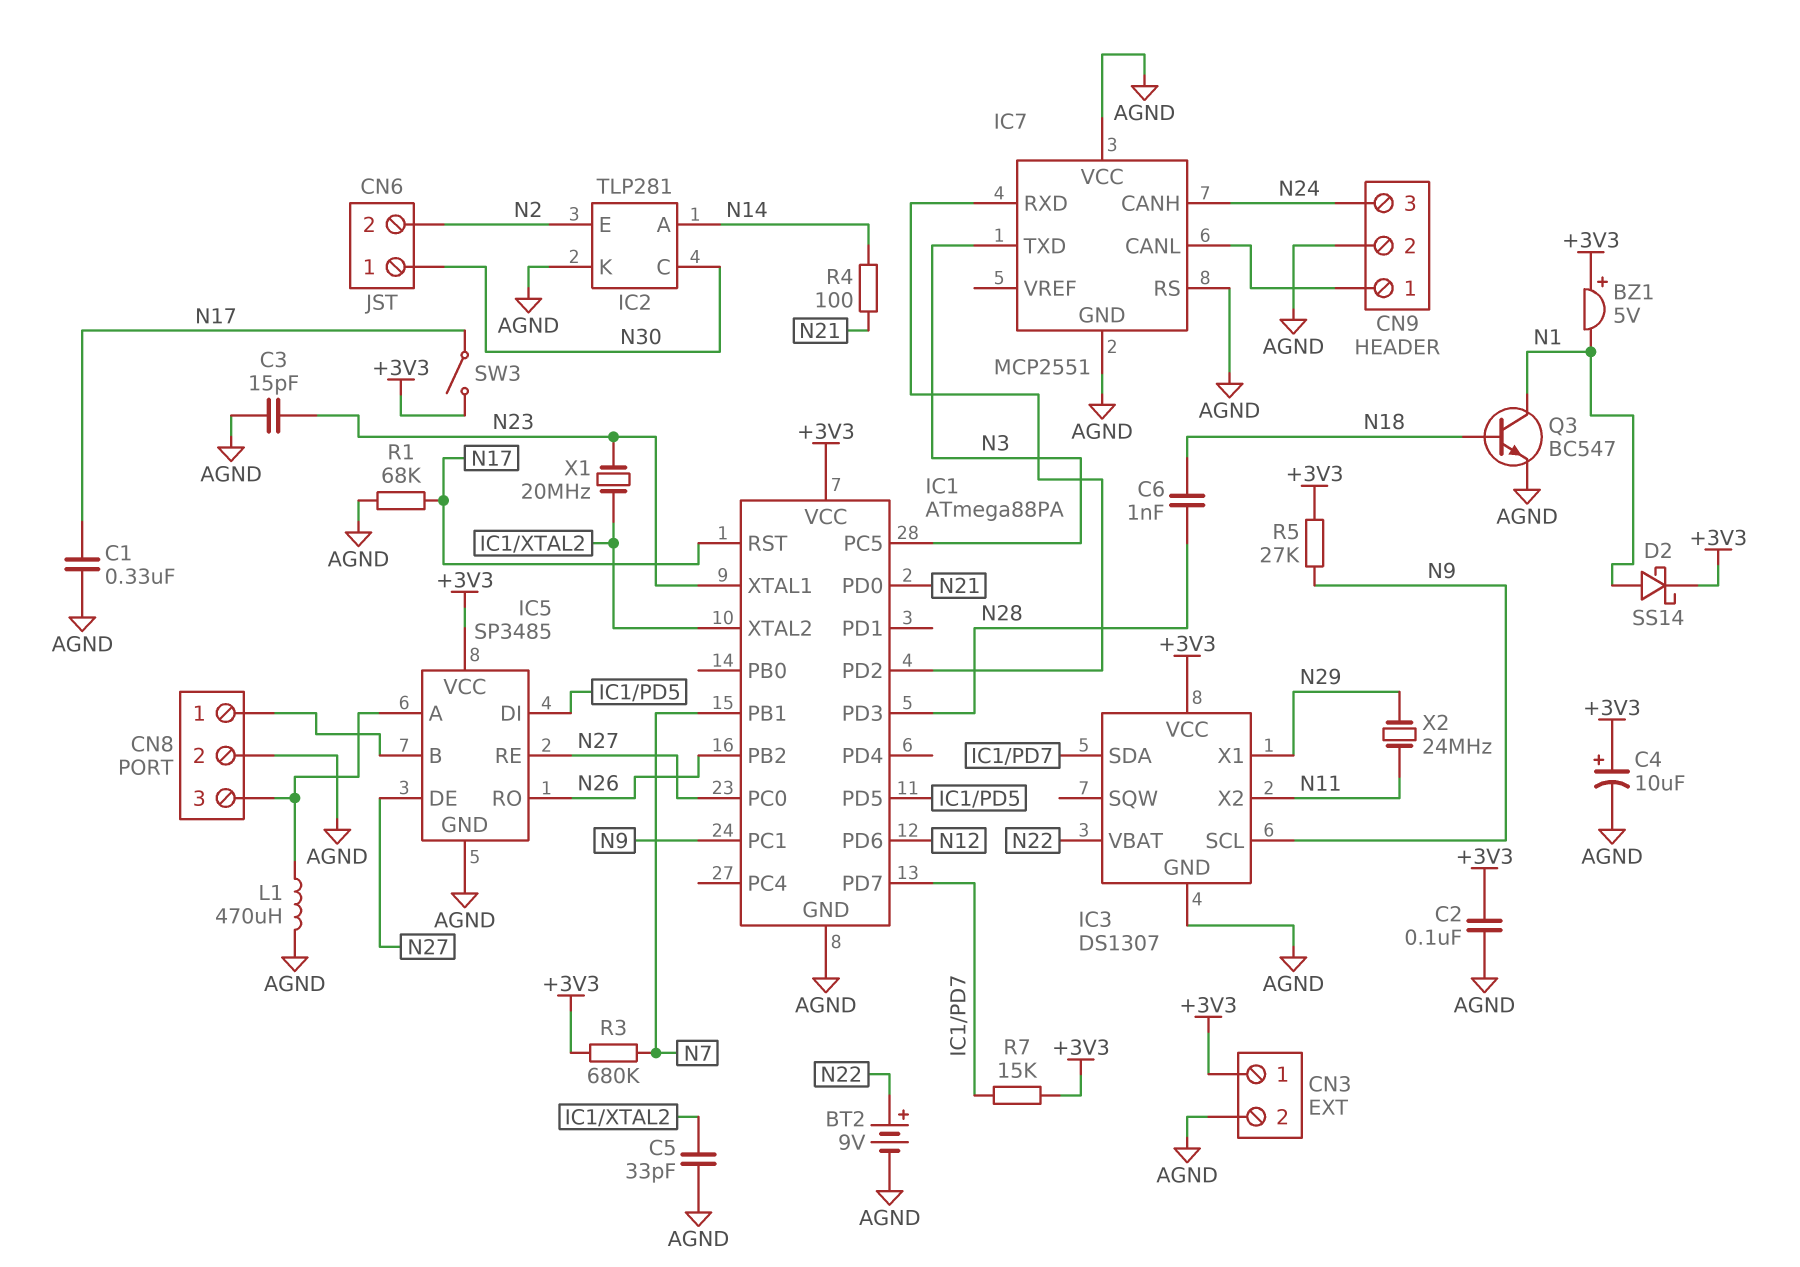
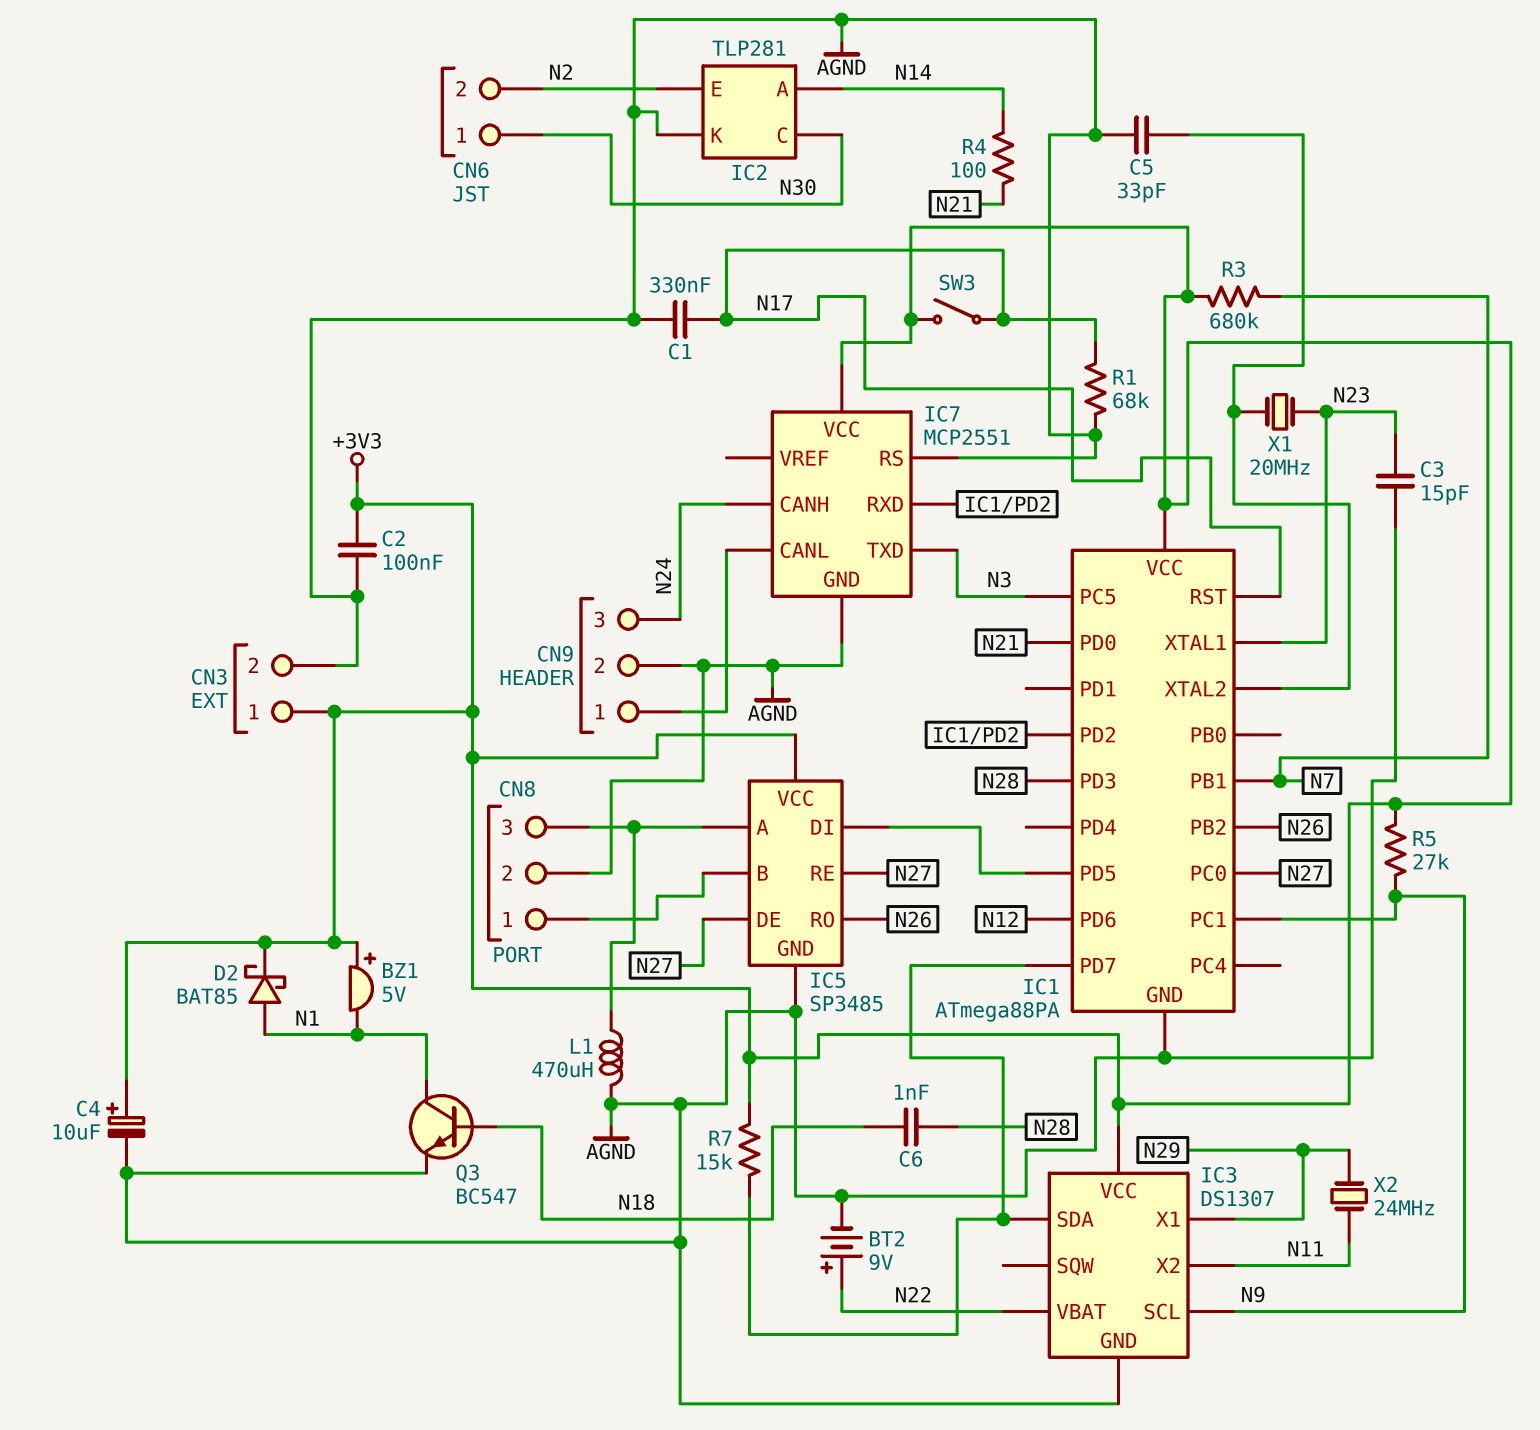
D2: schottky SS14 (A N1, K +3V3) -> schottky BAT85 (A N1, K +3V3)
IC7 pin VCC: AGND -> +3V3

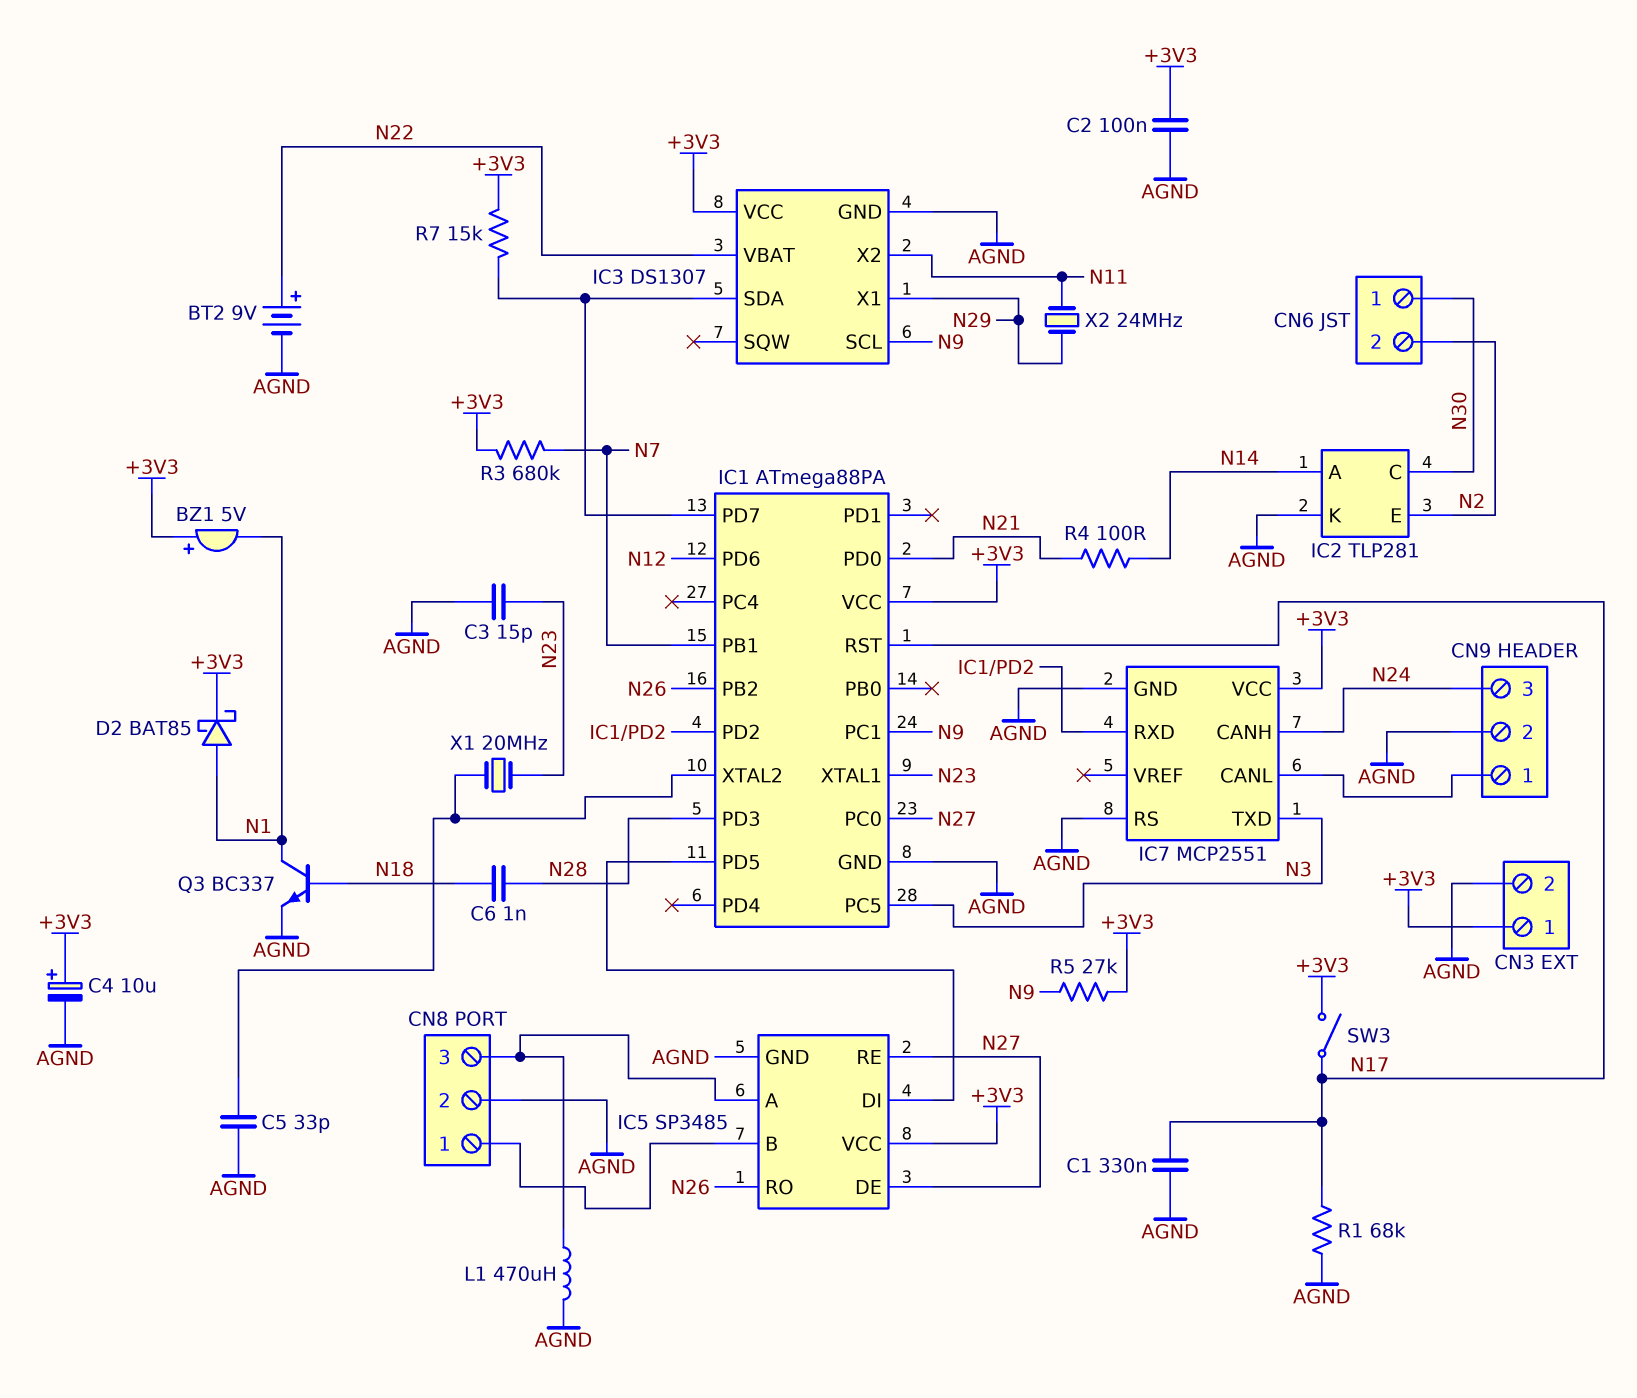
Q3: NPN BC547 (B N18, C N1, E AGND) -> NPN BC337 (B N18, C N1, E AGND)

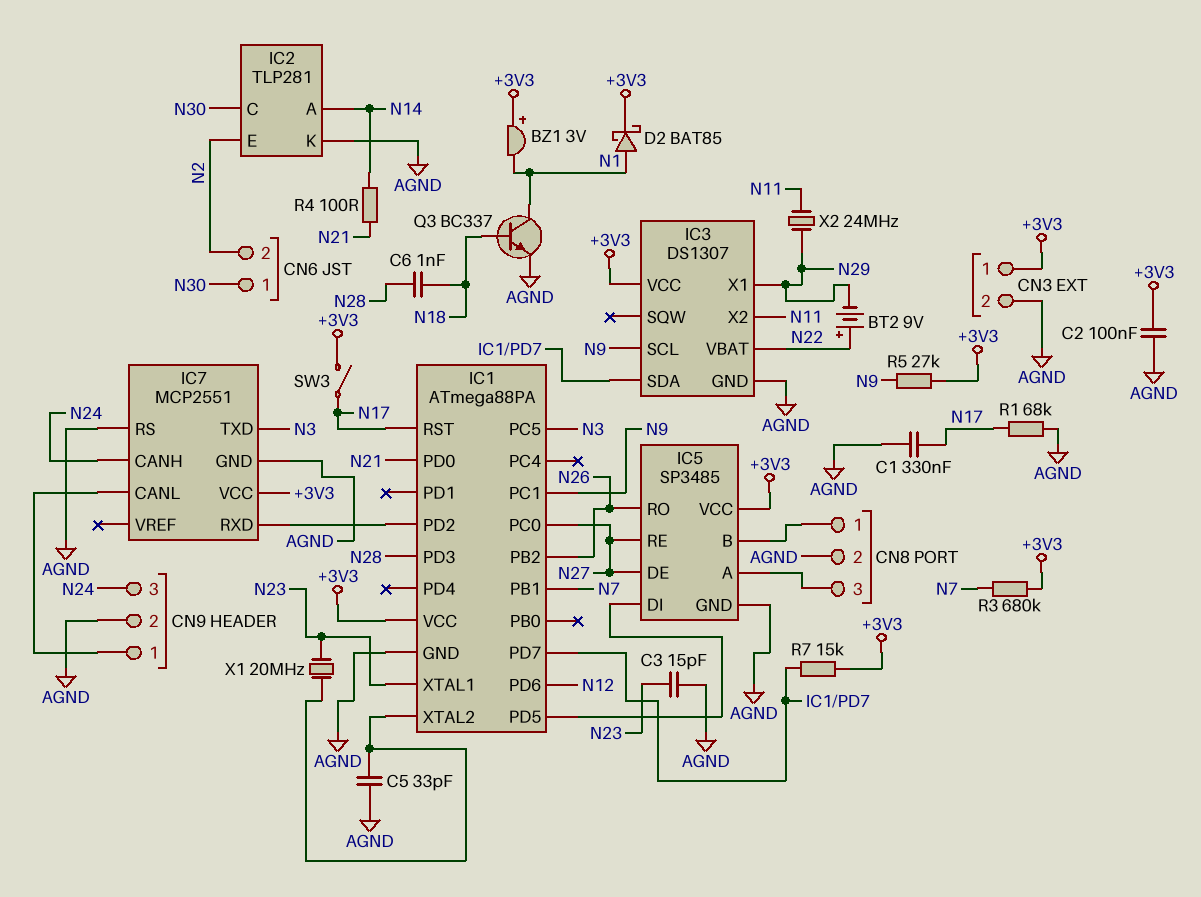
BT2: 9V (plus N22, minus AGND) -> 9V (plus N22, minus N29)
BZ1: buzzer 5V (plus +3V3, minus N1) -> buzzer 3V (plus +3V3, minus N1)
C4: 10uF (plus +3V3, minus AGND) -> none
L1: 470uH (AGND, CN8/3) -> none

